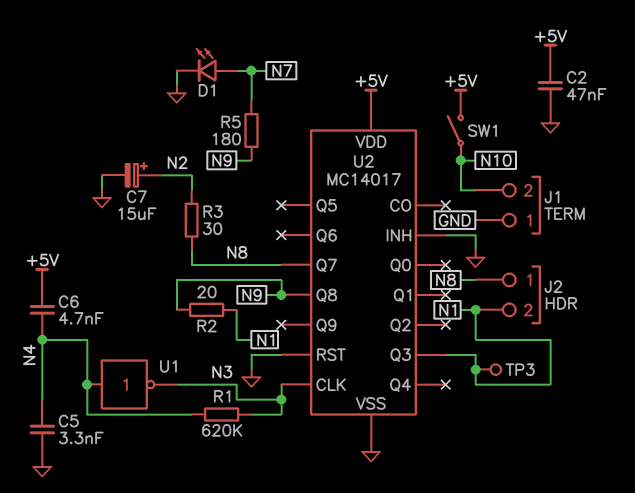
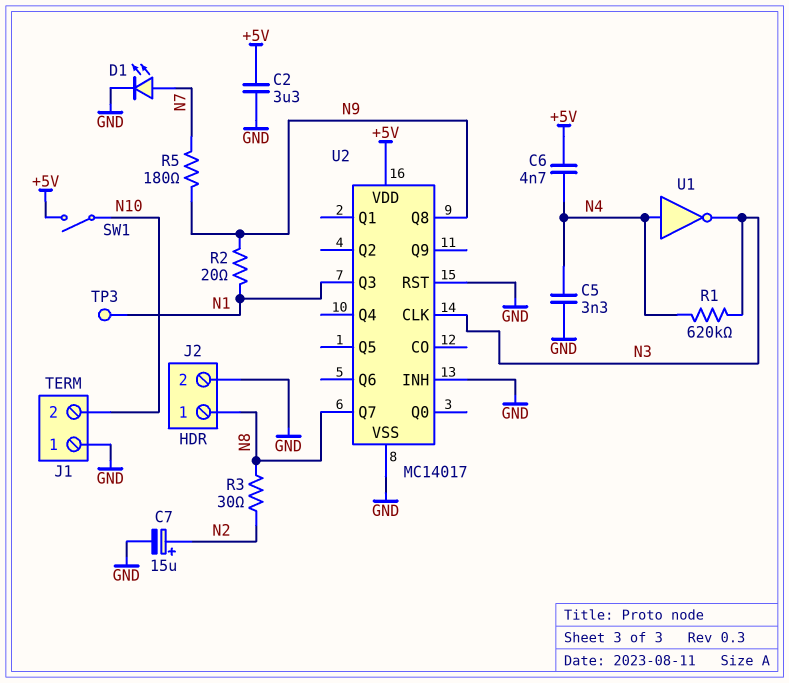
C2: 47nF (+5V, GND) -> 3.3uF (+5V, GND)
J2 pin 2: N1 -> GND

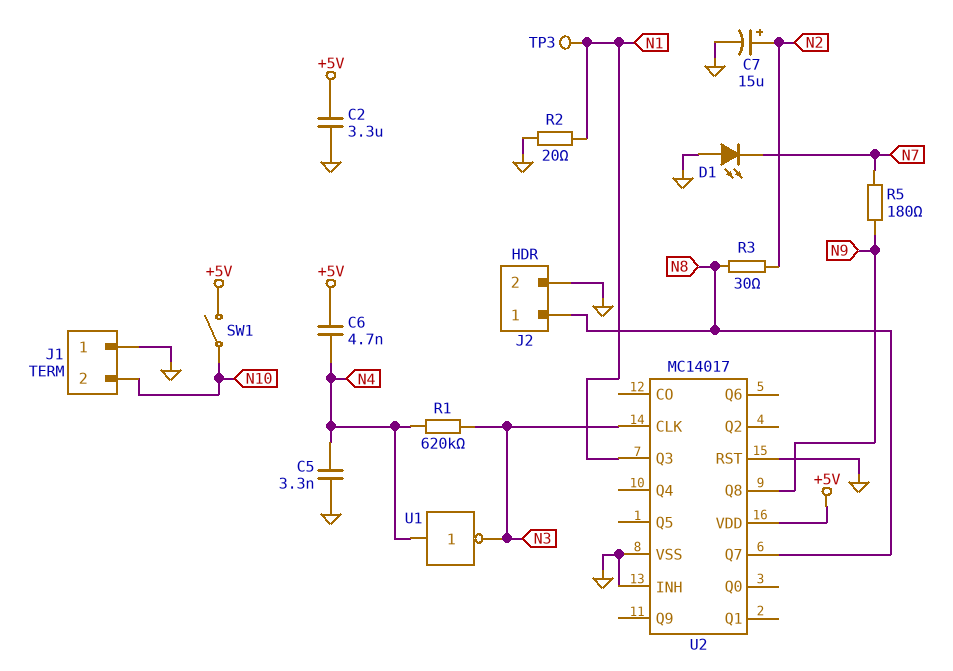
D1: LED (A N7, K GND) -> LED (A GND, K N7)
R2: 20 (N1, N9) -> 20 (GND, N1)

